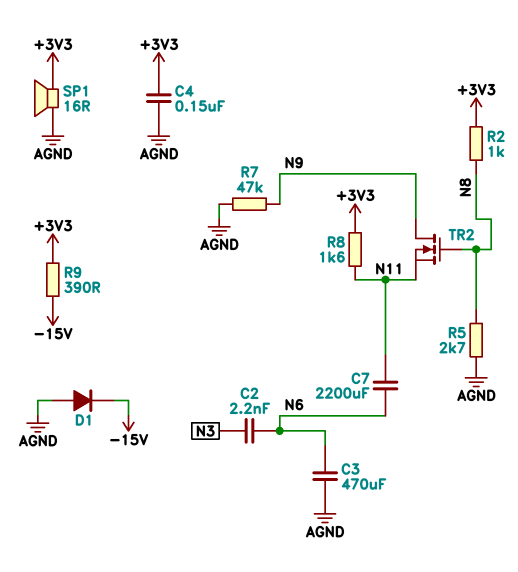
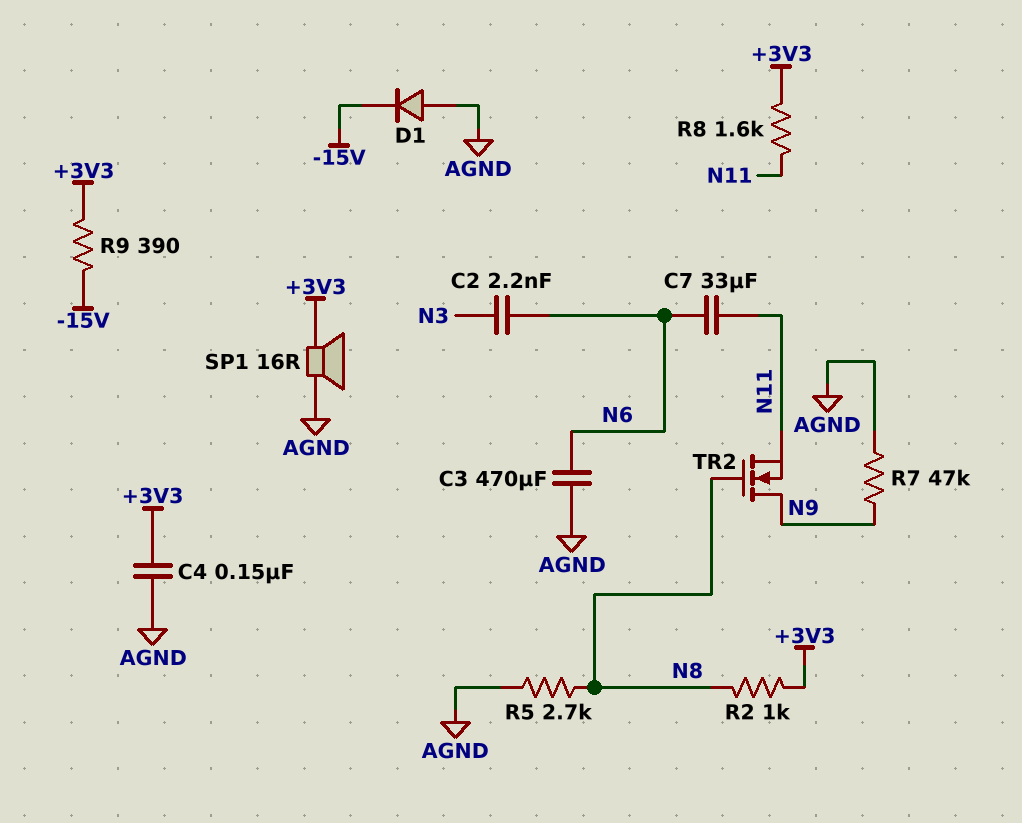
C7: 2200uF (N6, N11) -> 33uF (N6, N11)

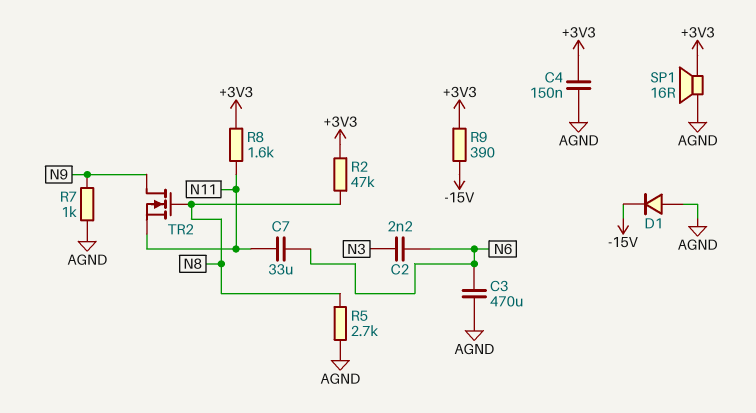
R2: 1k (+3V3, N8) -> 47k (+3V3, N8)
R7: 47k (AGND, N9) -> 1k (AGND, N9)

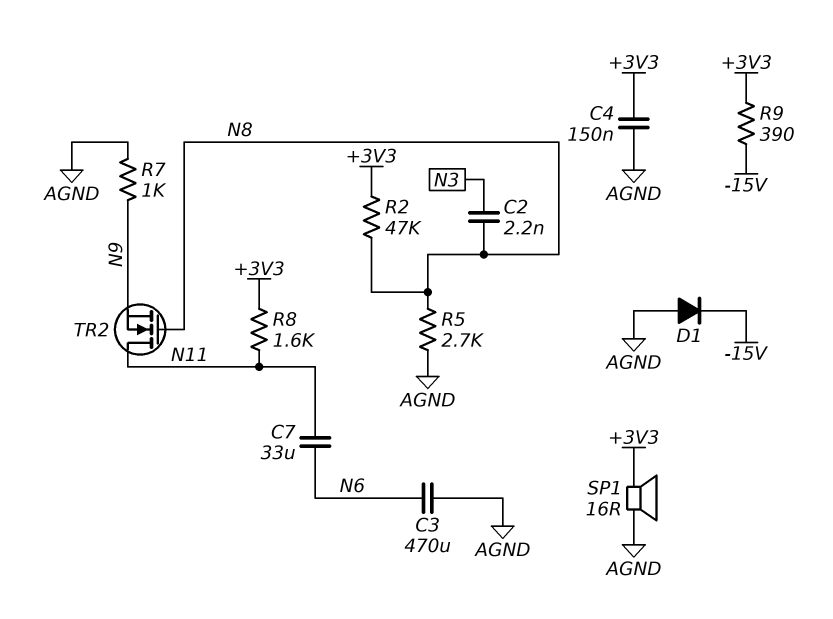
C2: 2.2nF (N3, N6) -> 2.2nF (N3, N8)
TR2: NMOS (G N8, D N9, S N11) -> NMOS (G N8, D N11, S N9)

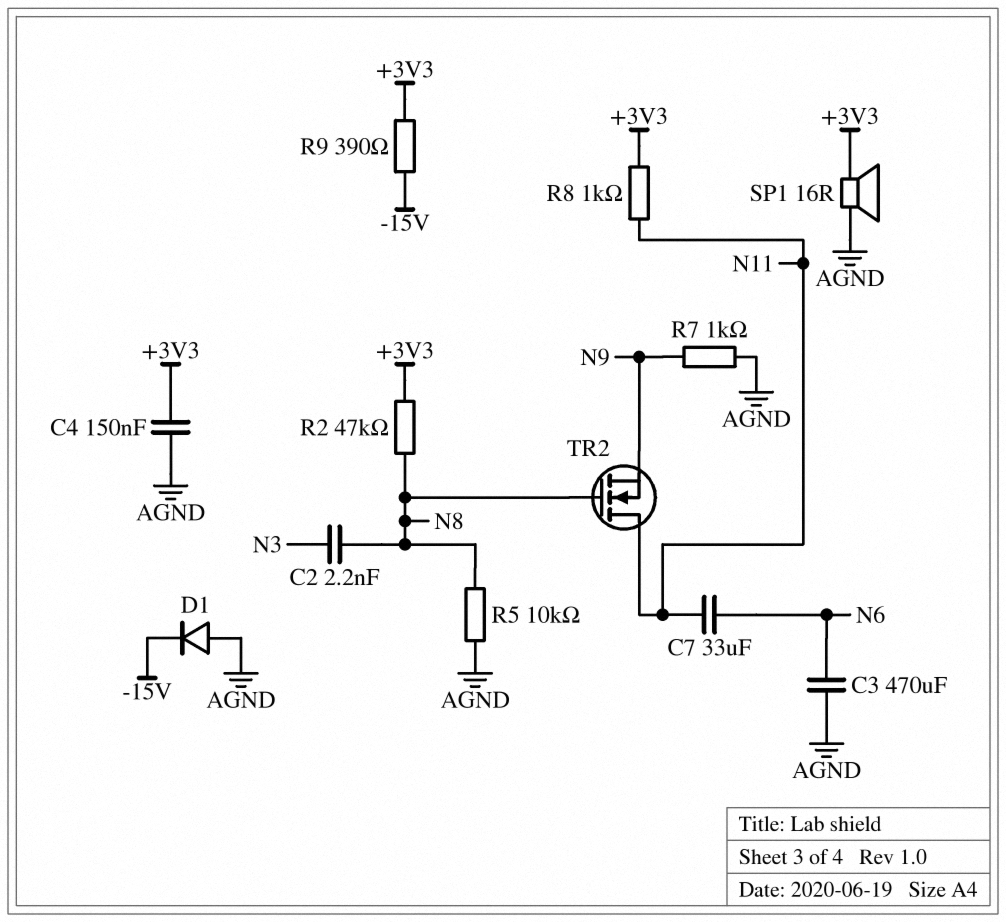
R5: 2.7k (AGND, N8) -> 10k (AGND, N8)
R8: 1.6k (+3V3, N11) -> 1k (+3V3, N11)

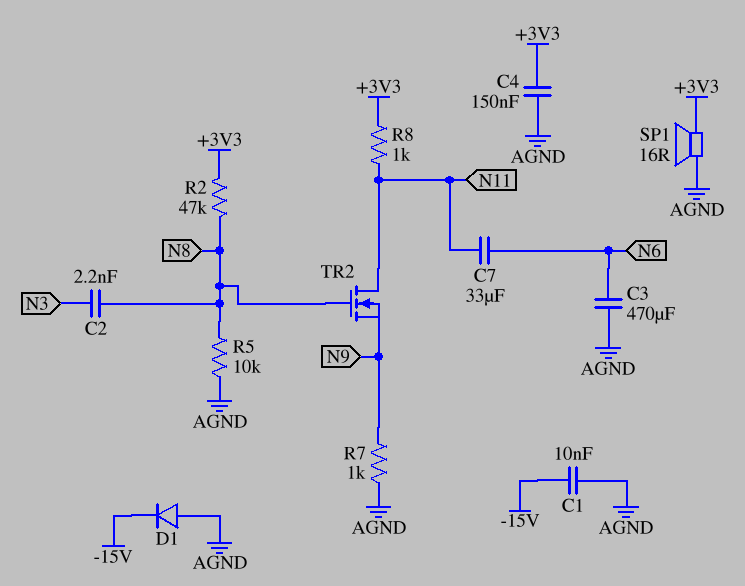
C1: none -> 10nF (-15V, AGND)
R9: 390 (+3V3, -15V) -> none

